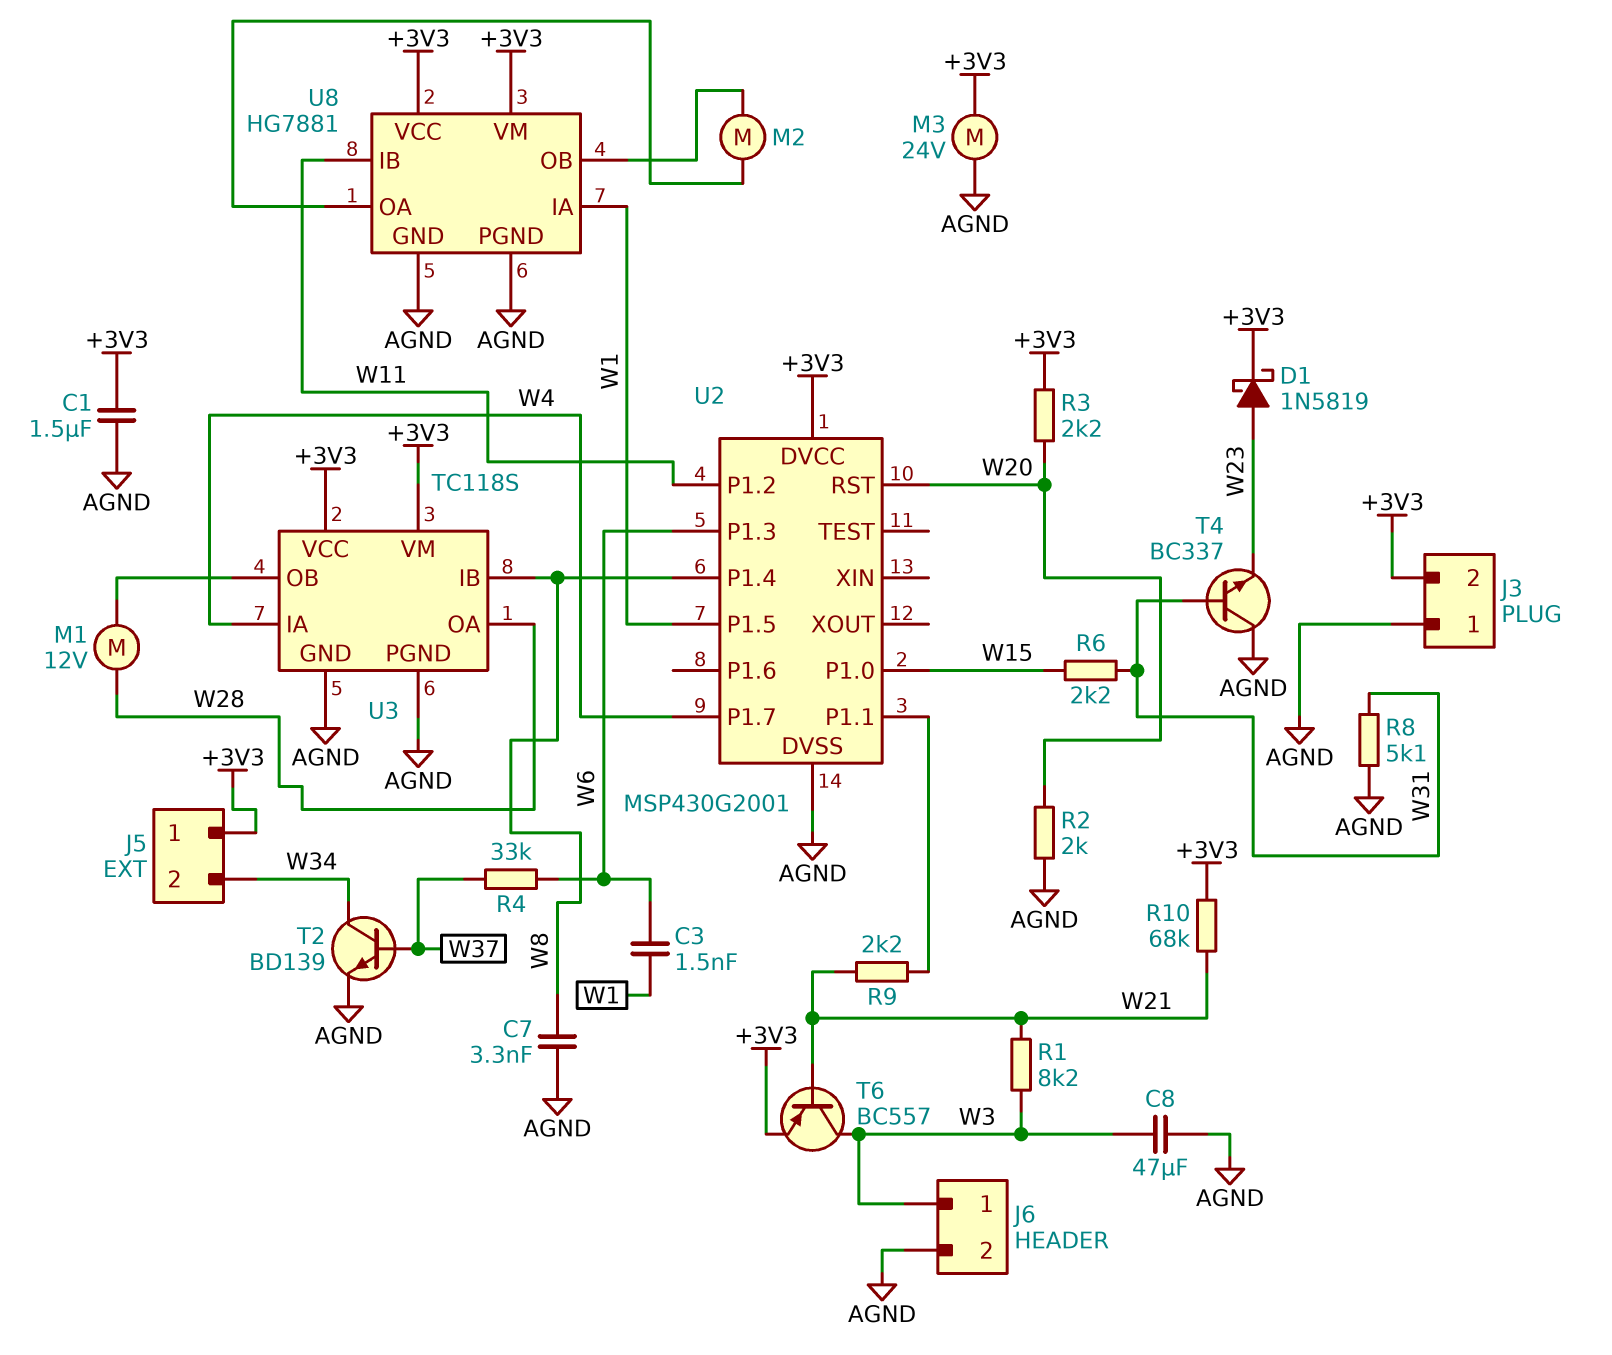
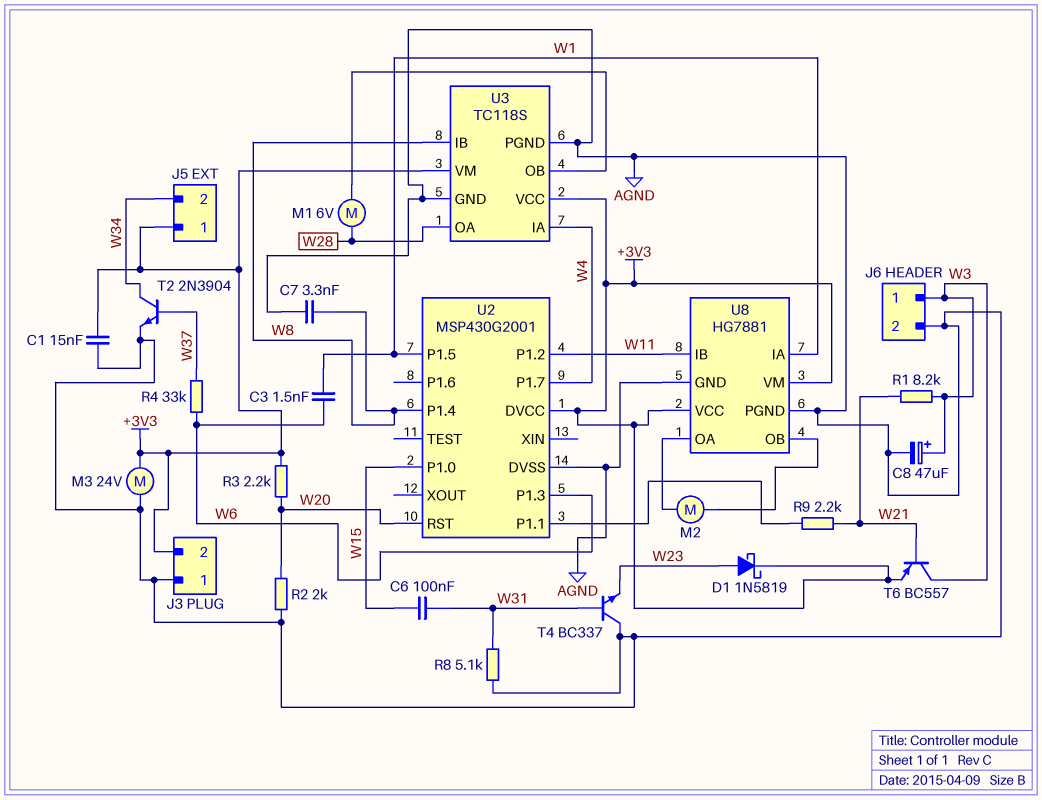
C1: 1.5uF (+3V3, AGND) -> 15nF (+3V3, AGND)
C6: none -> 100nF (W15, W31)
C8: 47uF (AGND, W3) -> 47uF (plus W3, minus AGND)
M1: motor 12V (U3/OB, W28) -> motor 6V (U3/OB, W28)
R6: 2.2k (W15, W31) -> none
R10: 68k (+3V3, W21) -> none
T2: NPN BD139 (B W37, C W34, E AGND) -> NPN 2N3904 (B W37, C W34, E AGND)

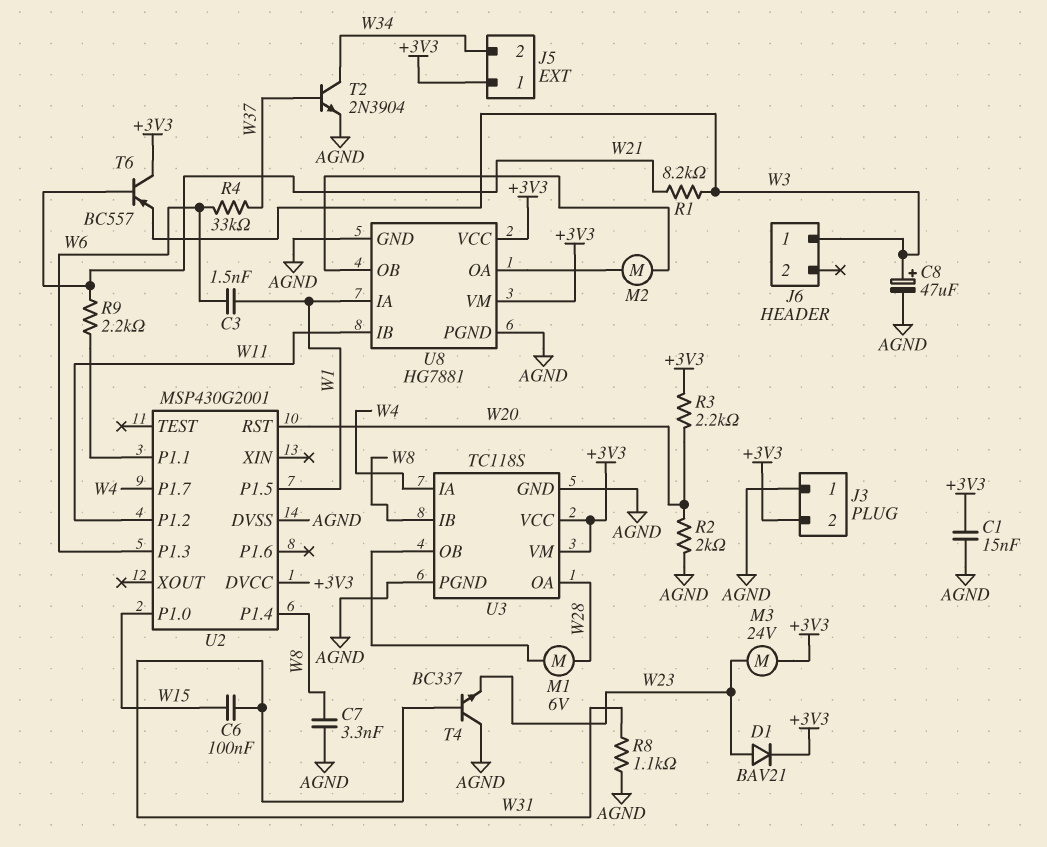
D1: schottky 1N5819 (A W23, K +3V3) -> diode BAV21 (A W23, K +3V3)
J6 pin 2: AGND -> none
M3: motor 24V (+3V3, AGND) -> motor 24V (+3V3, W23)
R8: 5.1k (AGND, W31) -> 1.1k (AGND, W31)
T6: PNP BC557 (B W21, C W3, E +3V3) -> PNP BC557 (B W21, C +3V3, E W3)

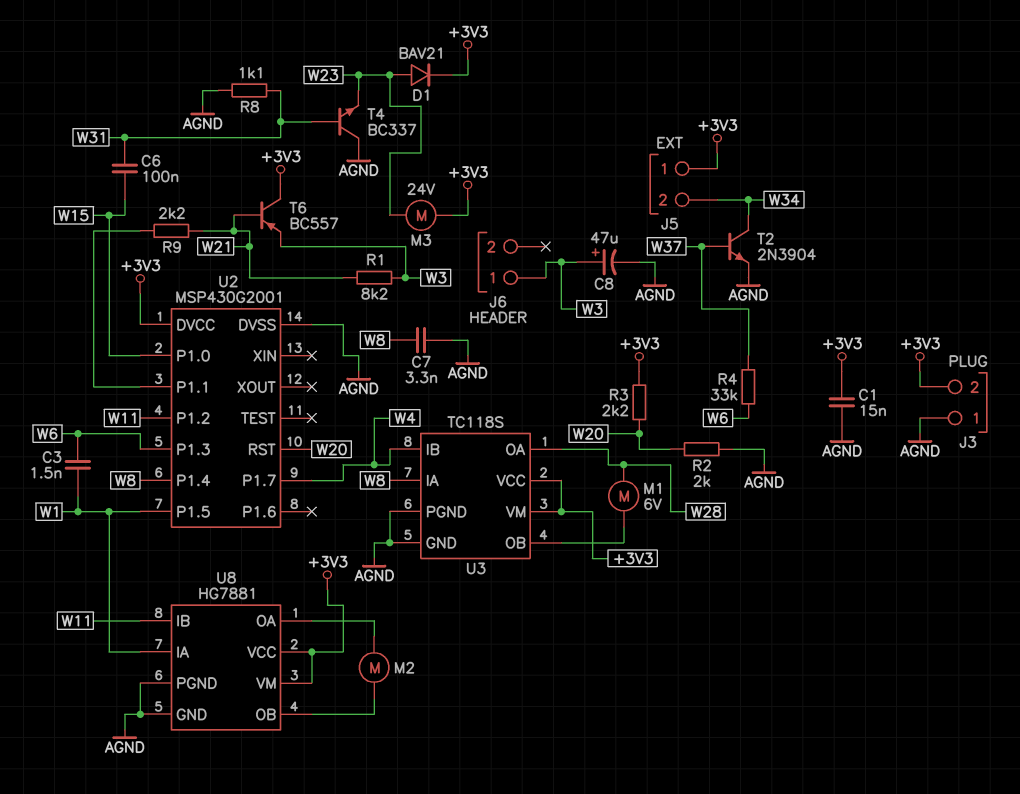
U3 pin IA: W4 -> W8
U3 pin IB: W8 -> W4

